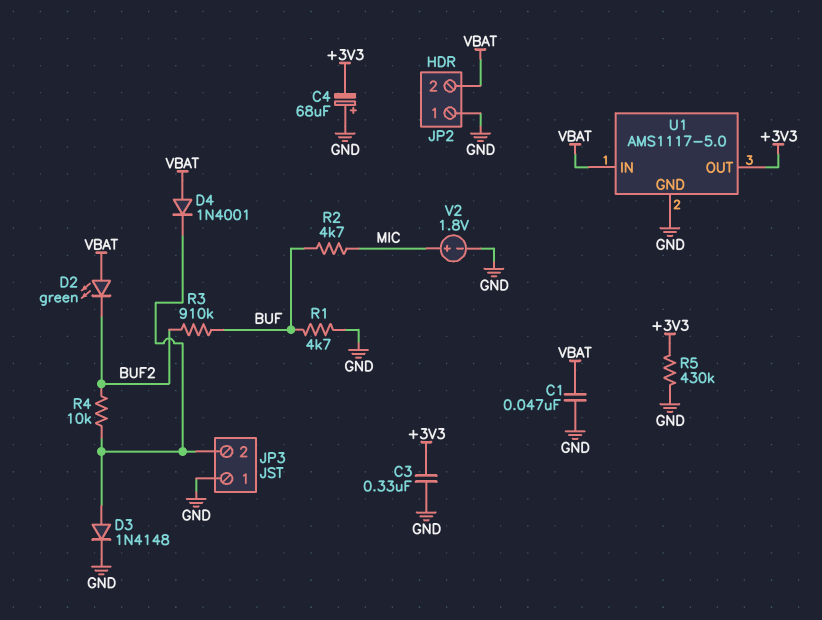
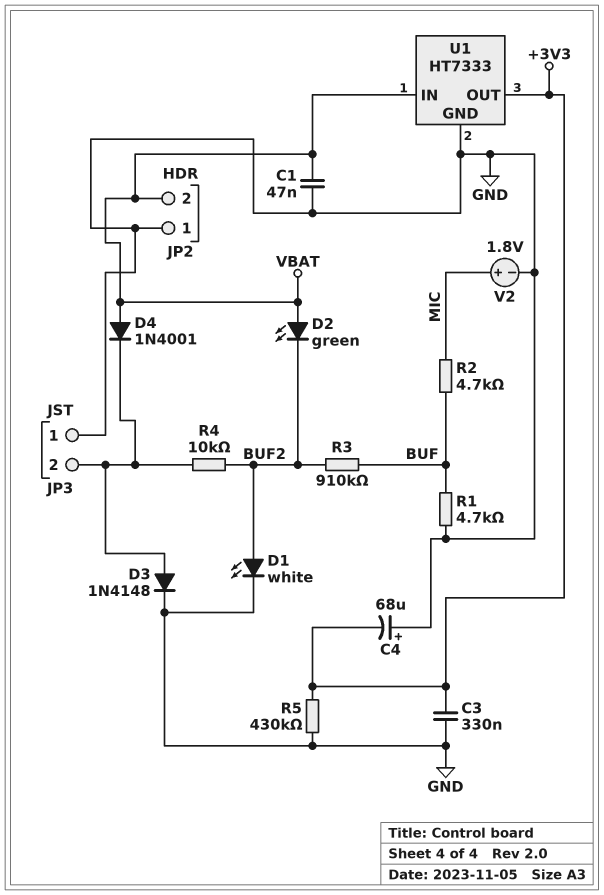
D1: none -> LED white (A BUF2, K GND)
U1: AMS1117-5.0 -> HT7333

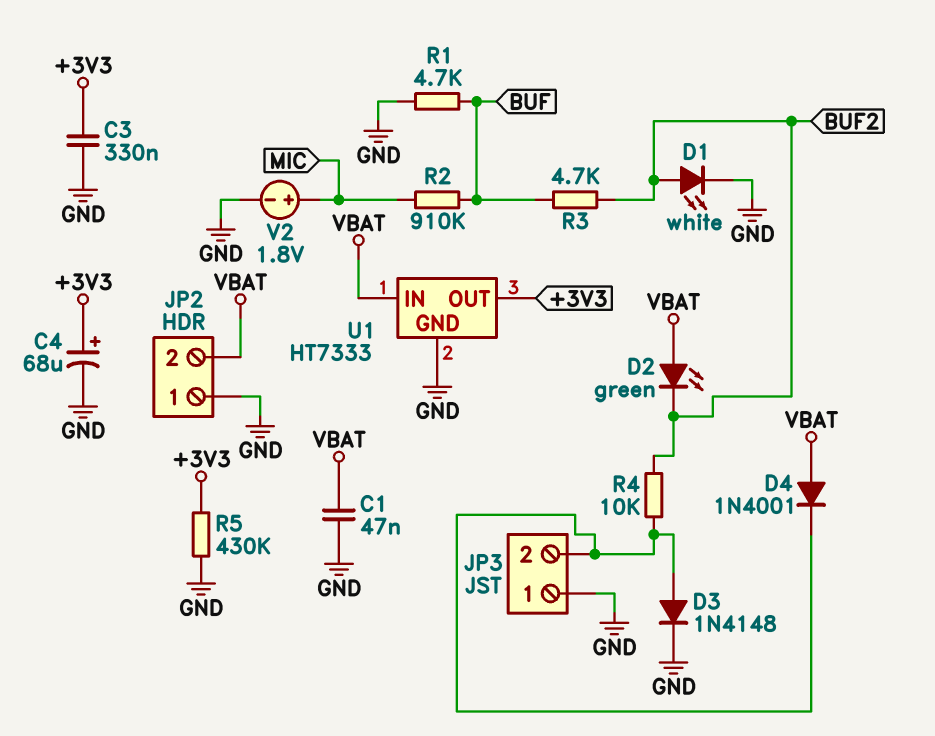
C4: 68uF (plus GND, minus +3V3) -> 68uF (plus +3V3, minus GND)
R2: 4.7k (BUF, MIC) -> 910k (BUF, MIC)
R3: 910k (BUF, BUF2) -> 4.7k (BUF, BUF2)

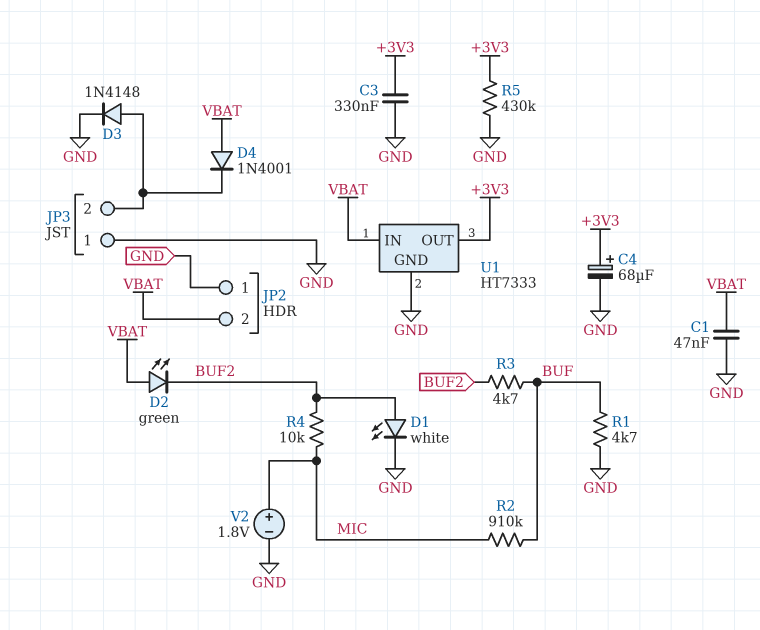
R4: 10k (BUF2, JP3/2) -> 10k (BUF2, MIC)

